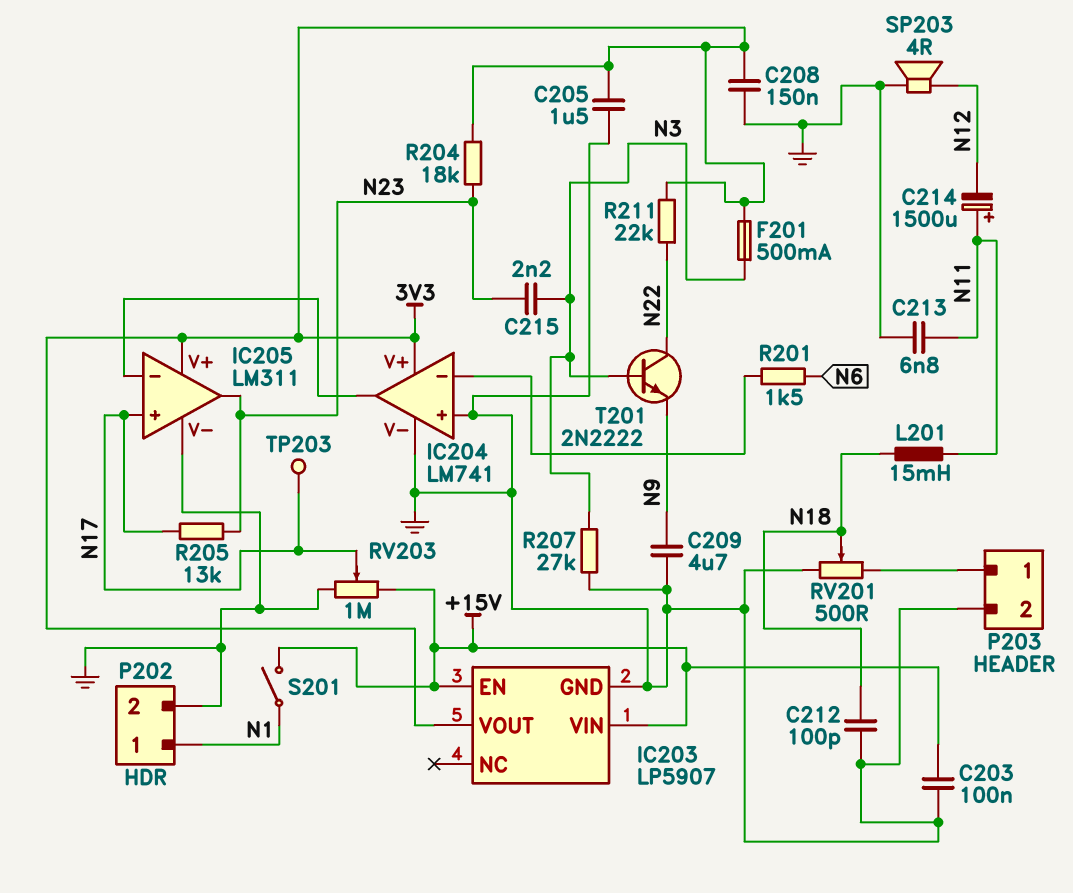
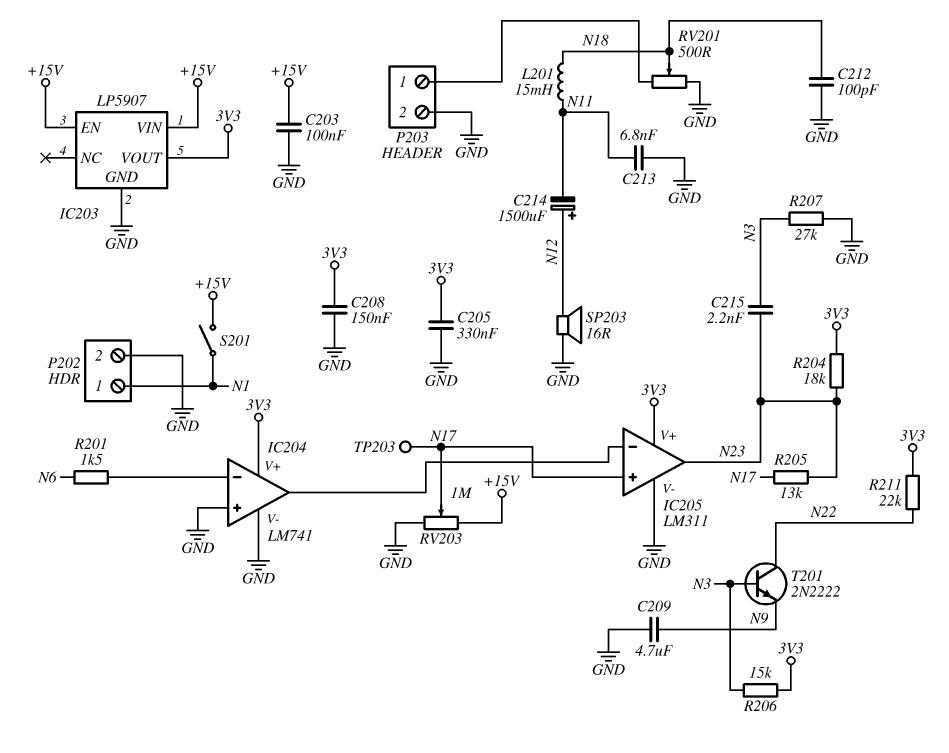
C205: 1.5uF (3V3, GND) -> 330nF (3V3, GND)
C214: 1500uF (plus N11, minus N12) -> 1500uF (plus N12, minus N11)
F201: 500mA (3V3, N3) -> none
R206: none -> 15k (3V3, N3)
SP203: speaker 4R (GND, N12) -> speaker 16R (GND, N12)

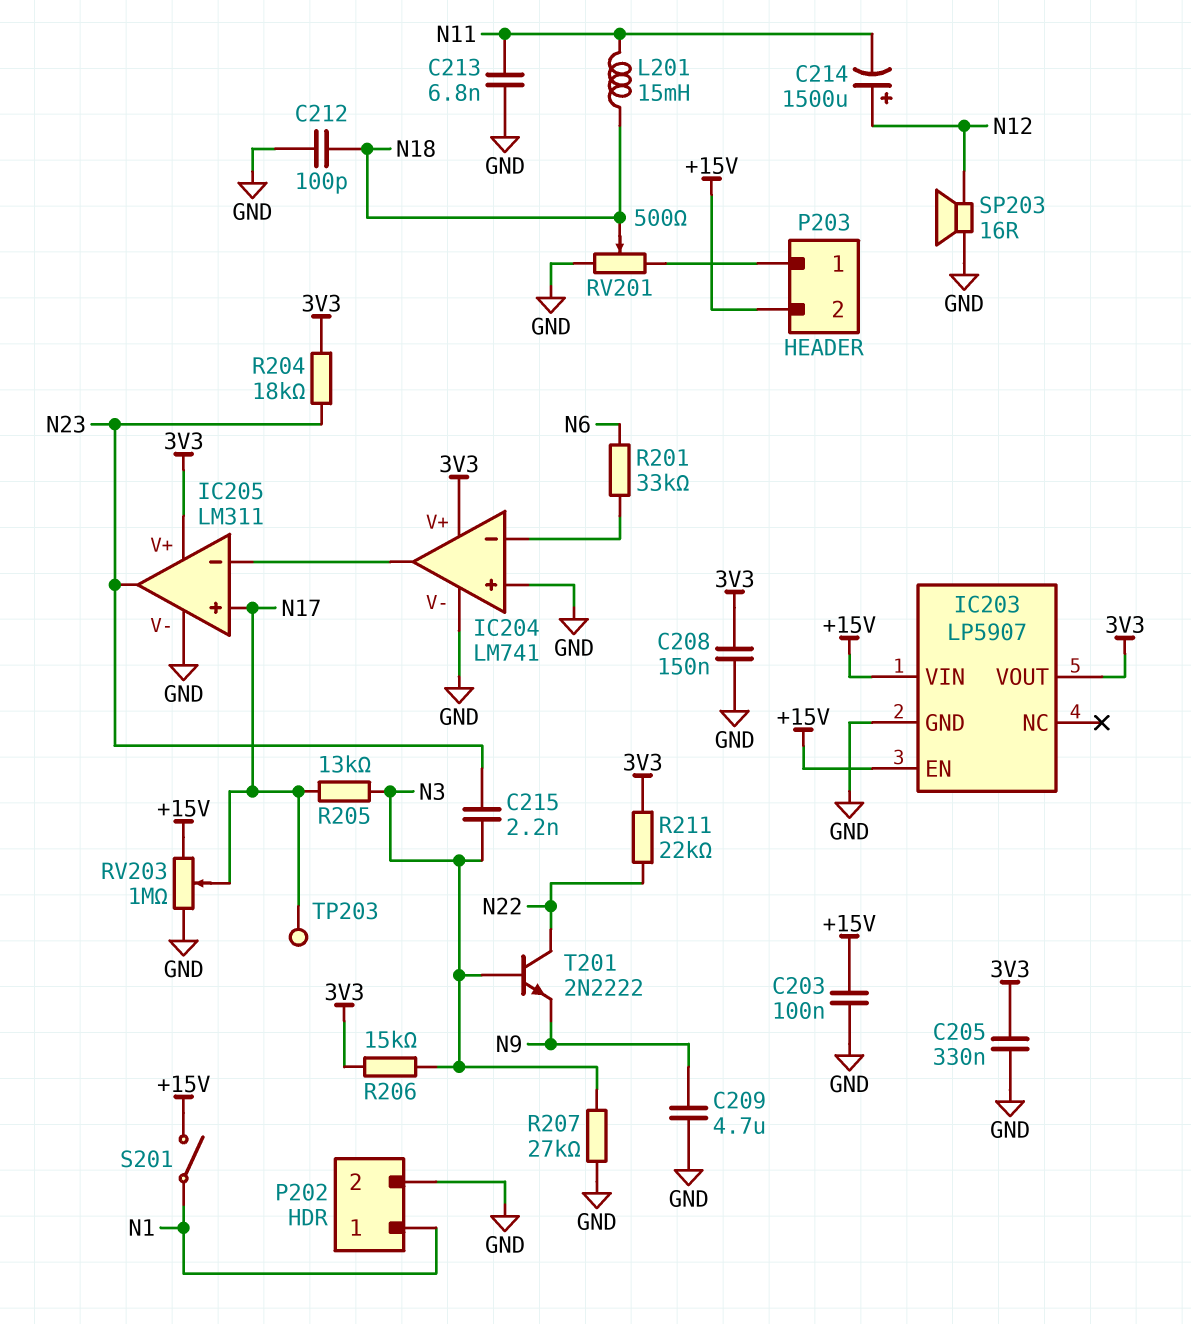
P203 pin 2: GND -> +15V
R201: 1.5k (IC204/in-, N6) -> 33k (IC204/in-, N6)
R205: 13k (N17, N23) -> 13k (N3, N17)

